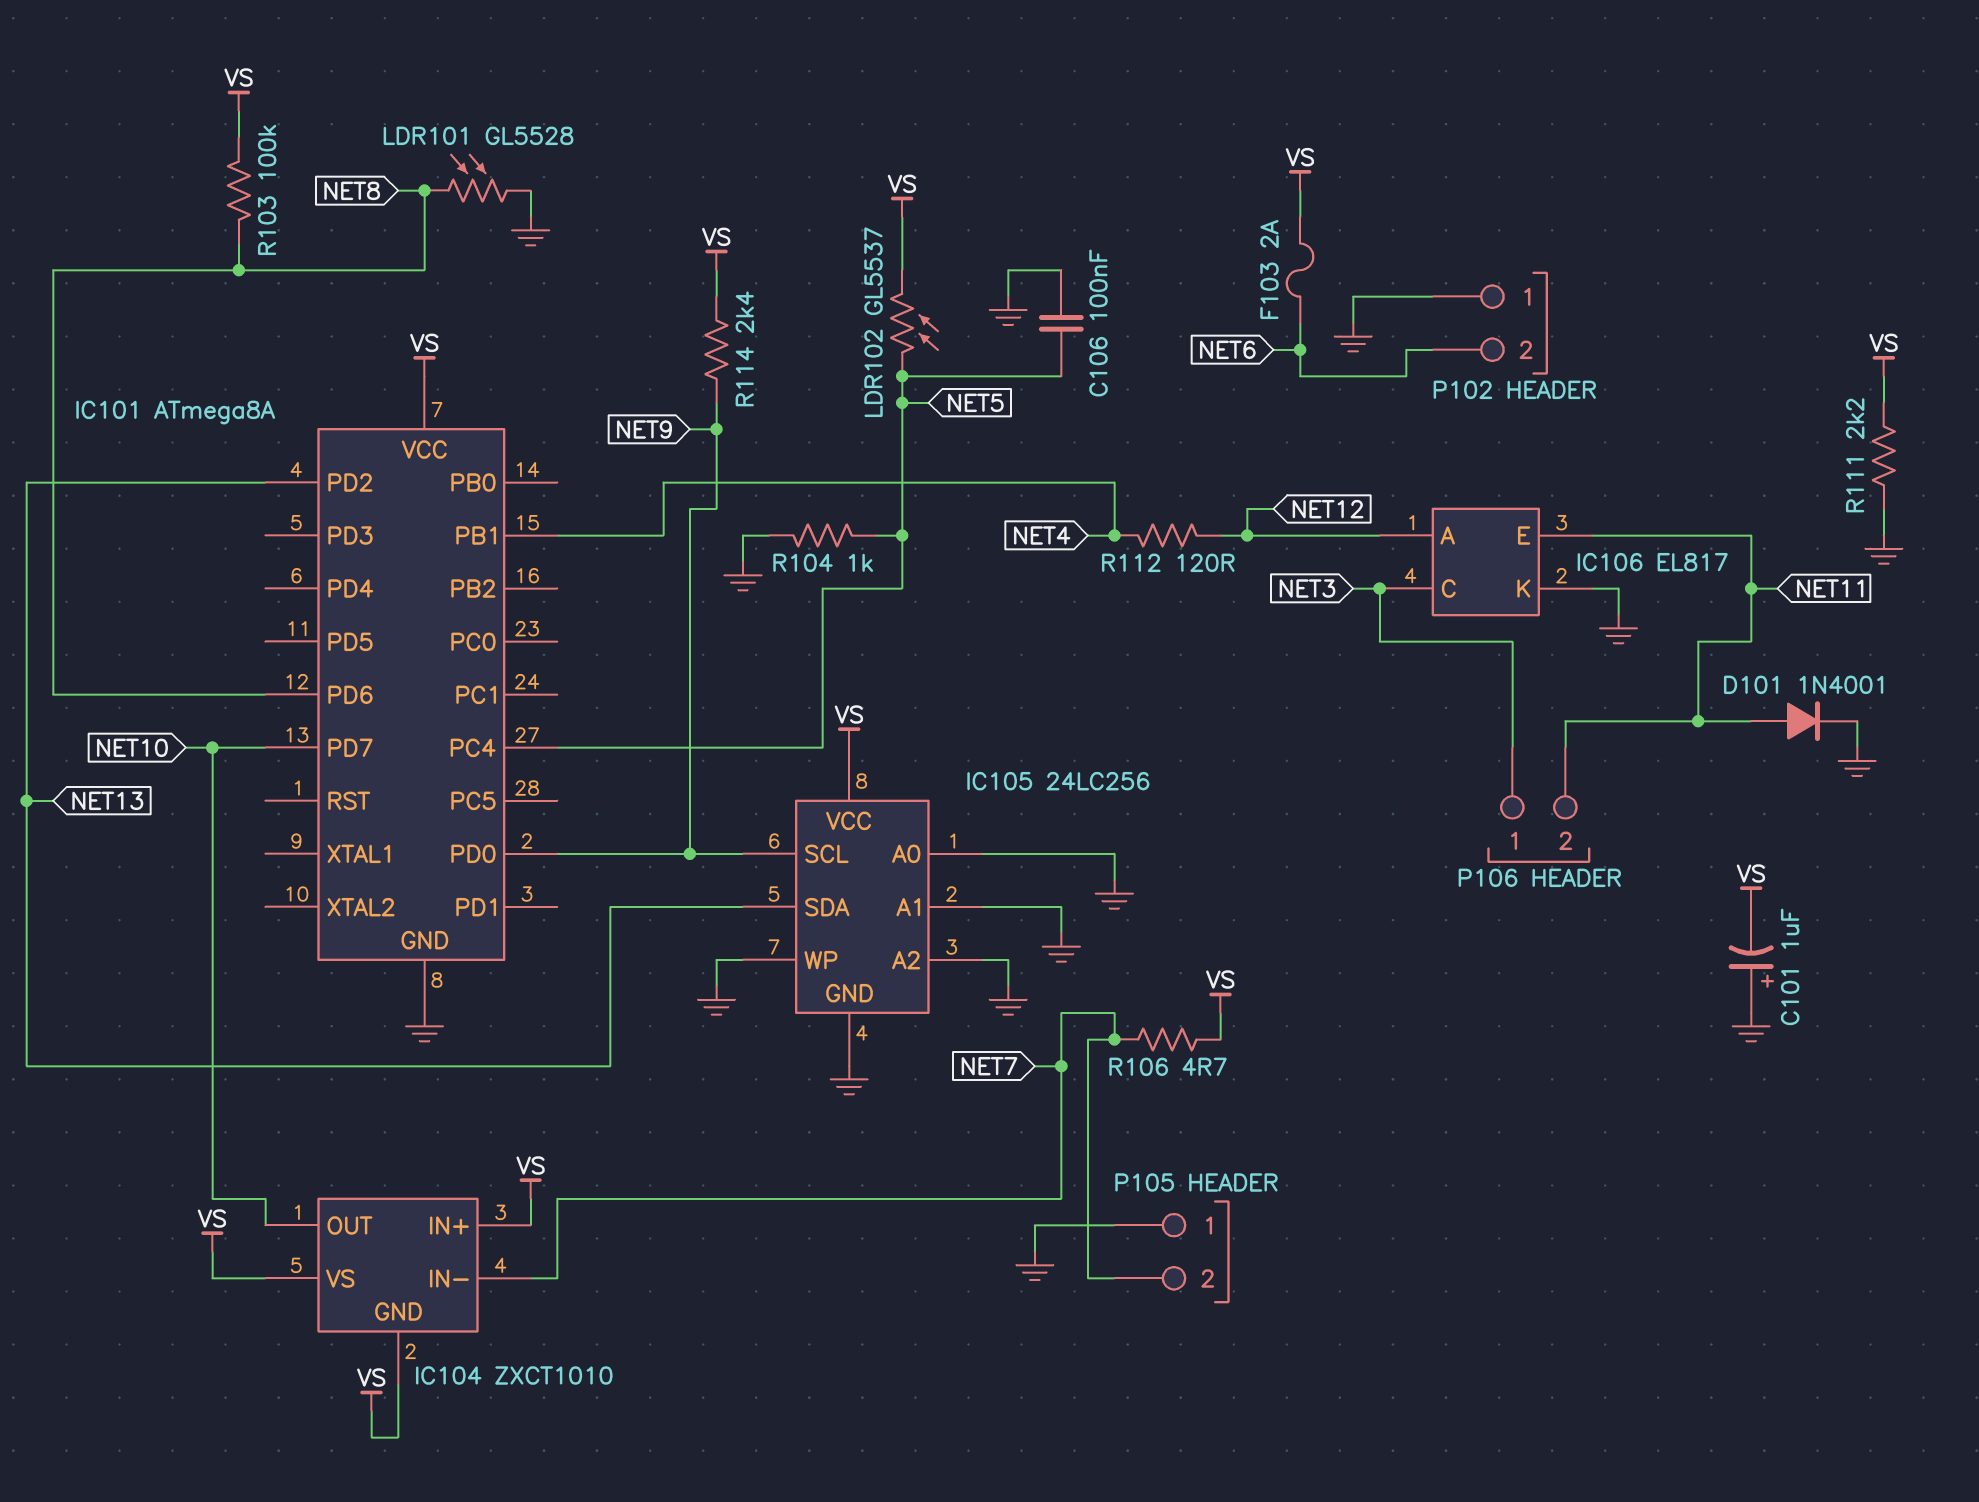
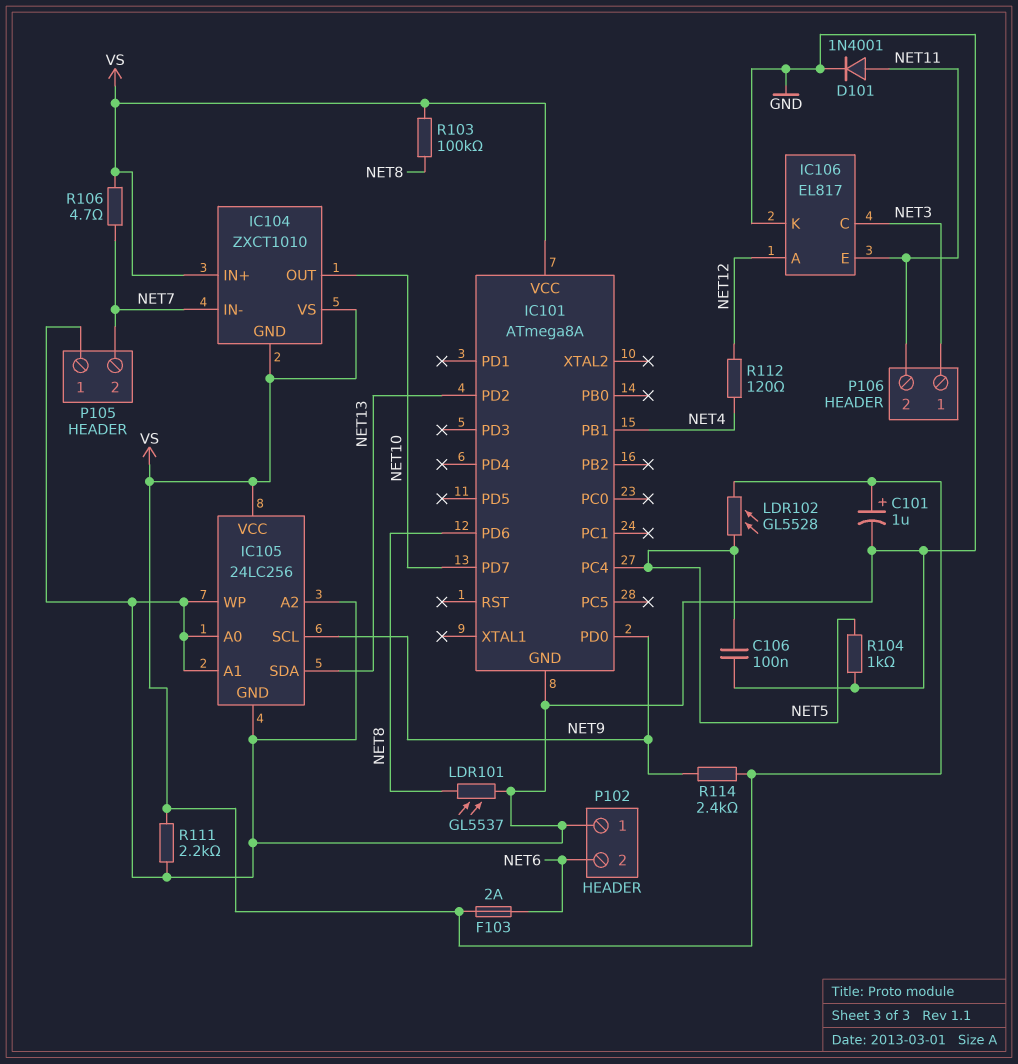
C101: 1uF (plus GND, minus VS) -> 1uF (plus VS, minus GND)
LDR101: GL5528 (GND, NET8) -> GL5537 (GND, NET8)
LDR102: GL5537 (NET5, VS) -> GL5528 (NET5, VS)

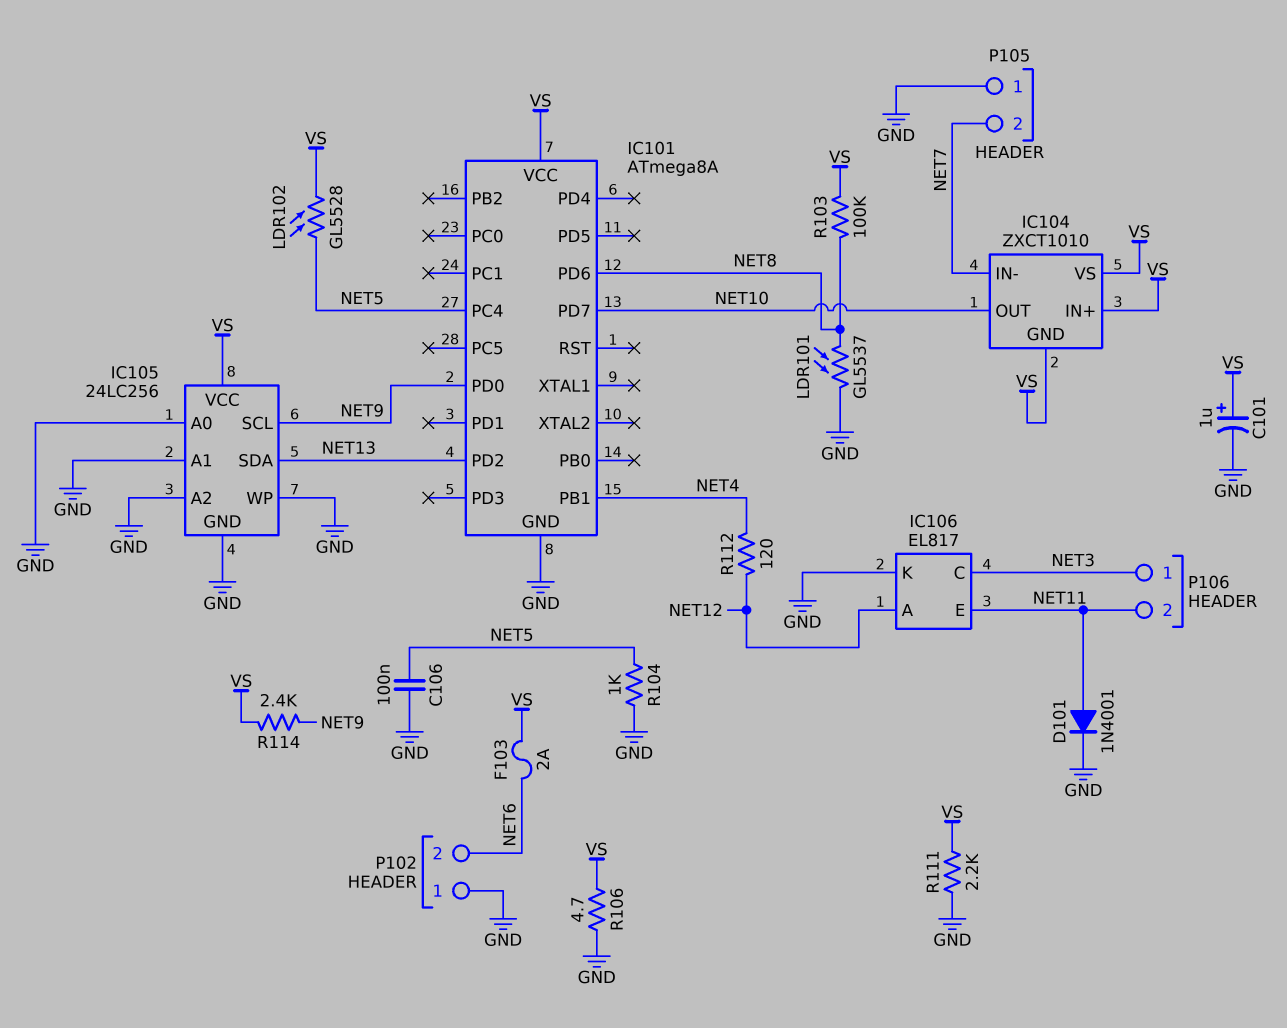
R106: 4.7 (NET7, VS) -> 4.7 (GND, VS)

